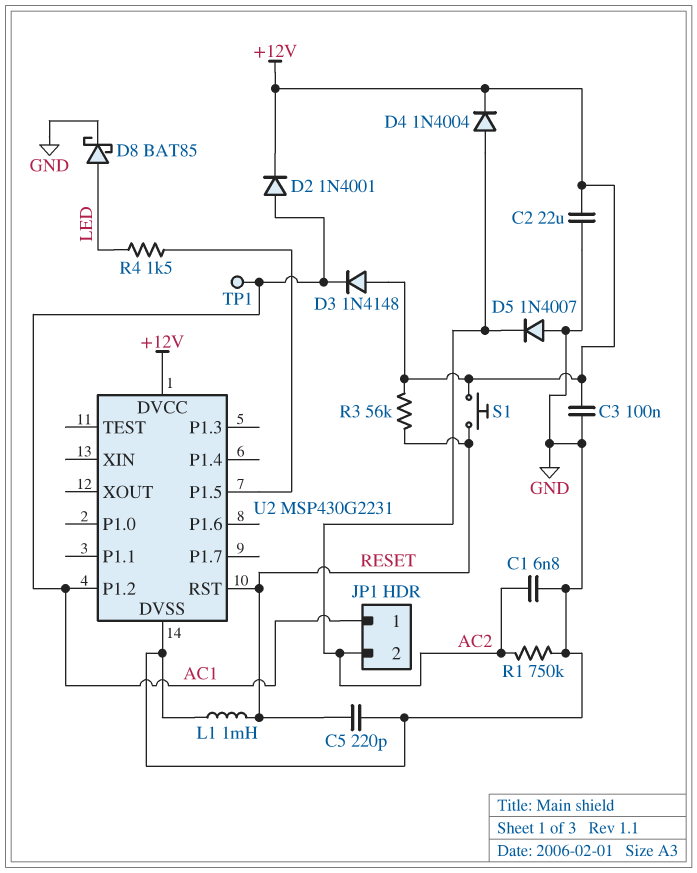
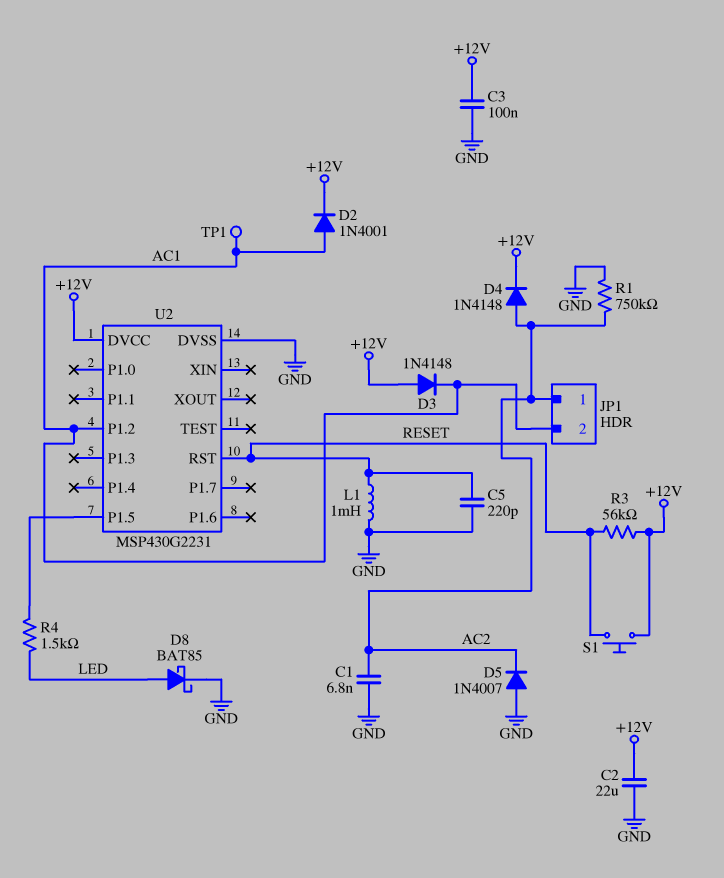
D4: diode 1N4004 (A AC2, K +12V) -> diode 1N4148 (A AC2, K +12V)
JP1 pin 1: AC1 -> AC2
JP1 pin 2: AC2 -> AC1

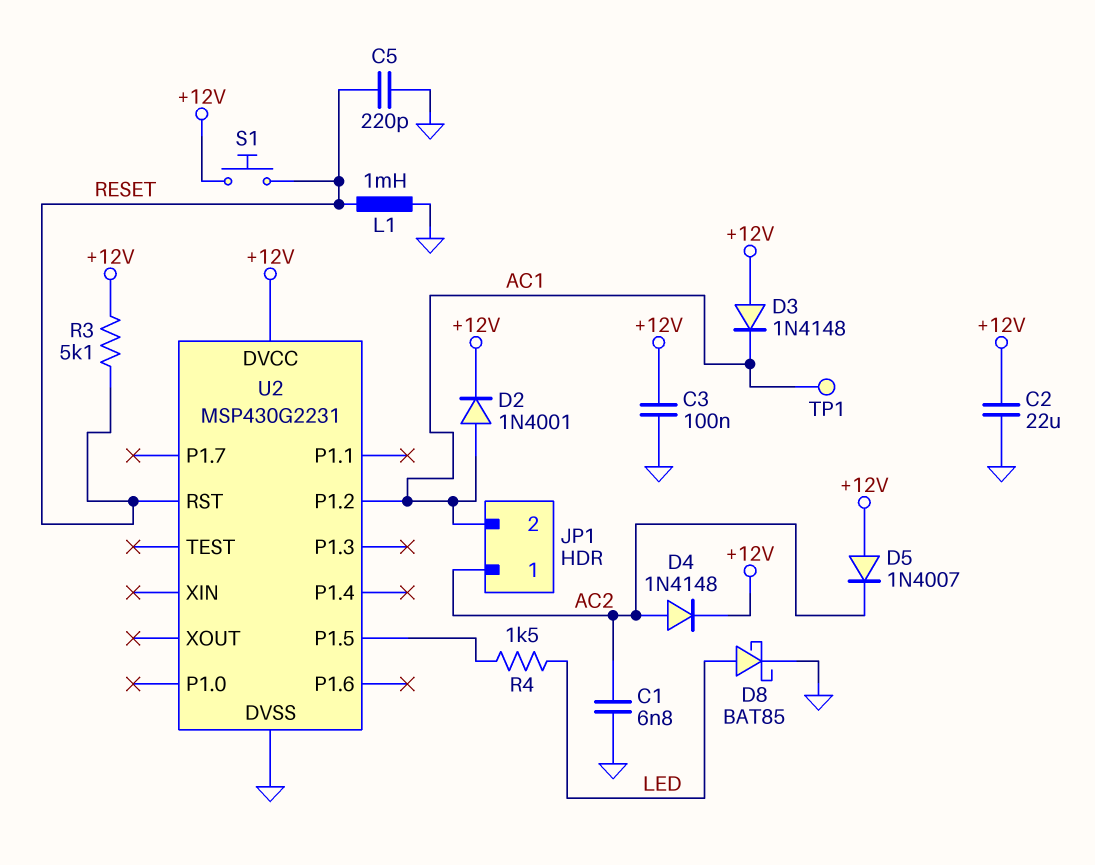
D5: diode 1N4007 (A GND, K AC2) -> diode 1N4007 (A +12V, K AC2)
R1: 750k (AC2, GND) -> none
R3: 56k (+12V, RESET) -> 5.1k (+12V, RESET)

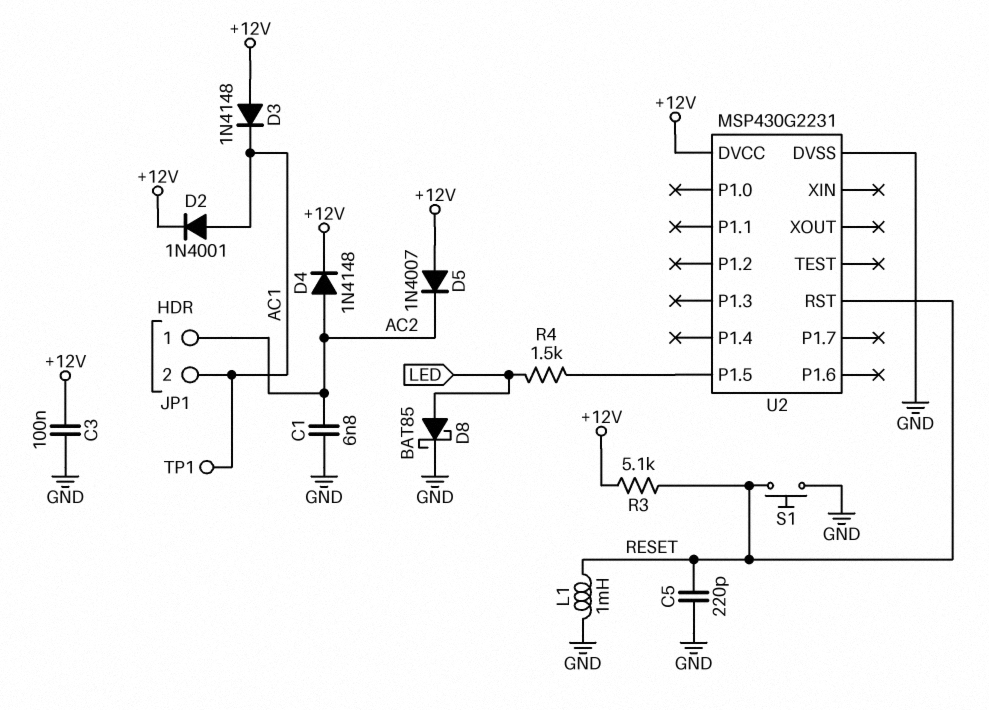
C2: 22uF (+12V, GND) -> none
S1: button (+12V, RESET) -> button (GND, RESET)
U2 pin P1.2: AC1 -> none

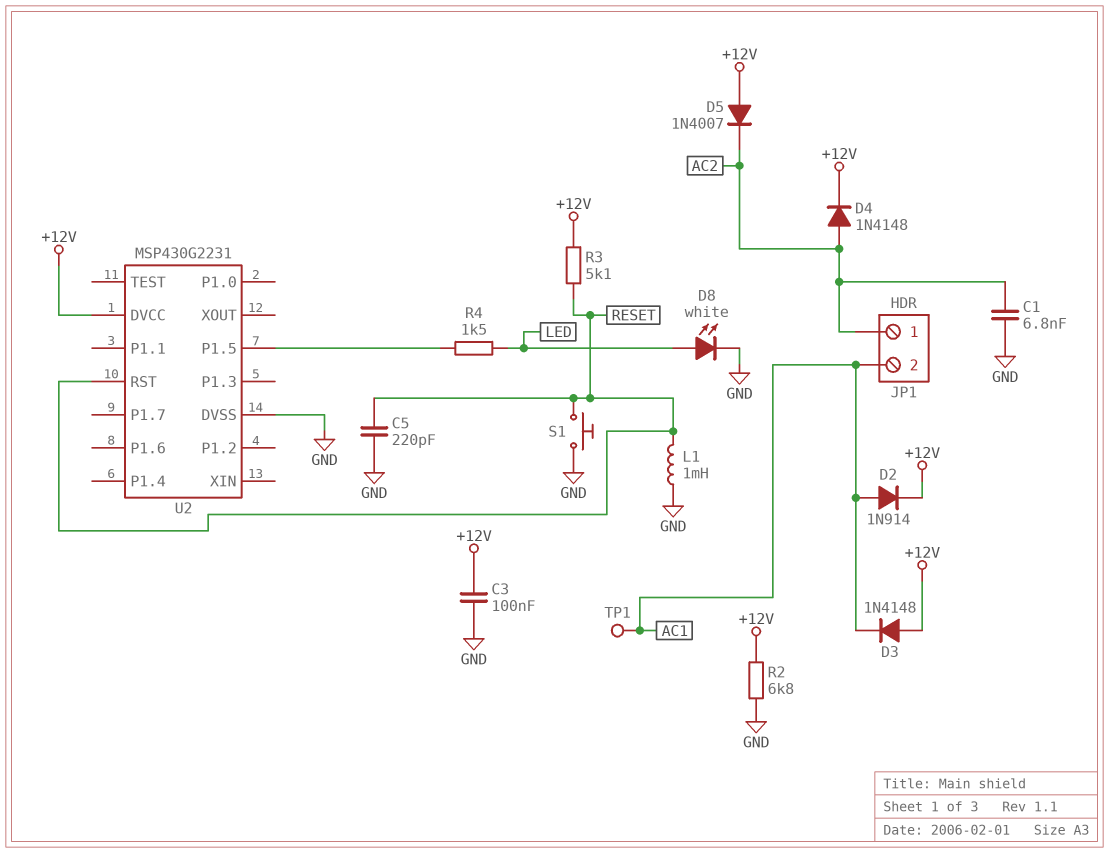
D2: diode 1N4001 (A AC1, K +12V) -> diode 1N914 (A AC1, K +12V)
D8: schottky BAT85 (A LED, K GND) -> LED white (A LED, K GND)
R2: none -> 6.8k (+12V, GND)

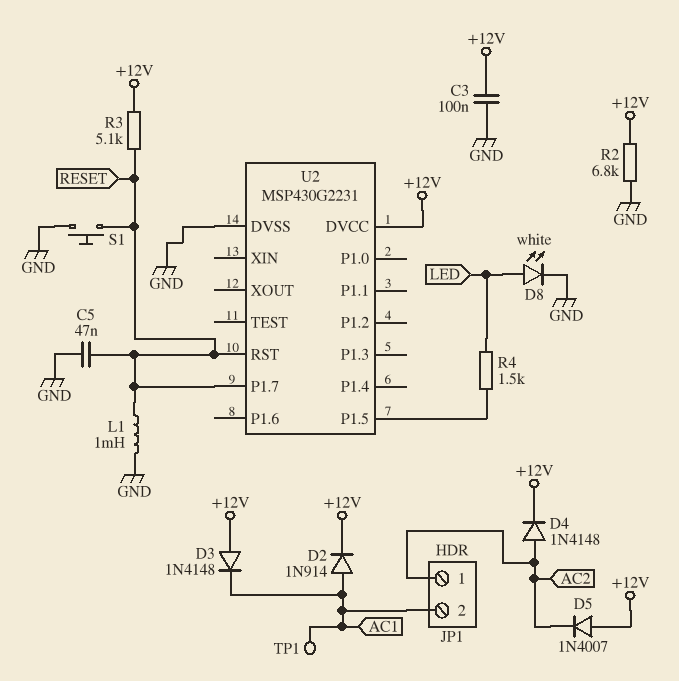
C1: 6.8nF (AC2, GND) -> none
C5: 220pF (GND, RESET) -> 47nF (GND, RESET)
U2 pin P1.7: none -> RESET

